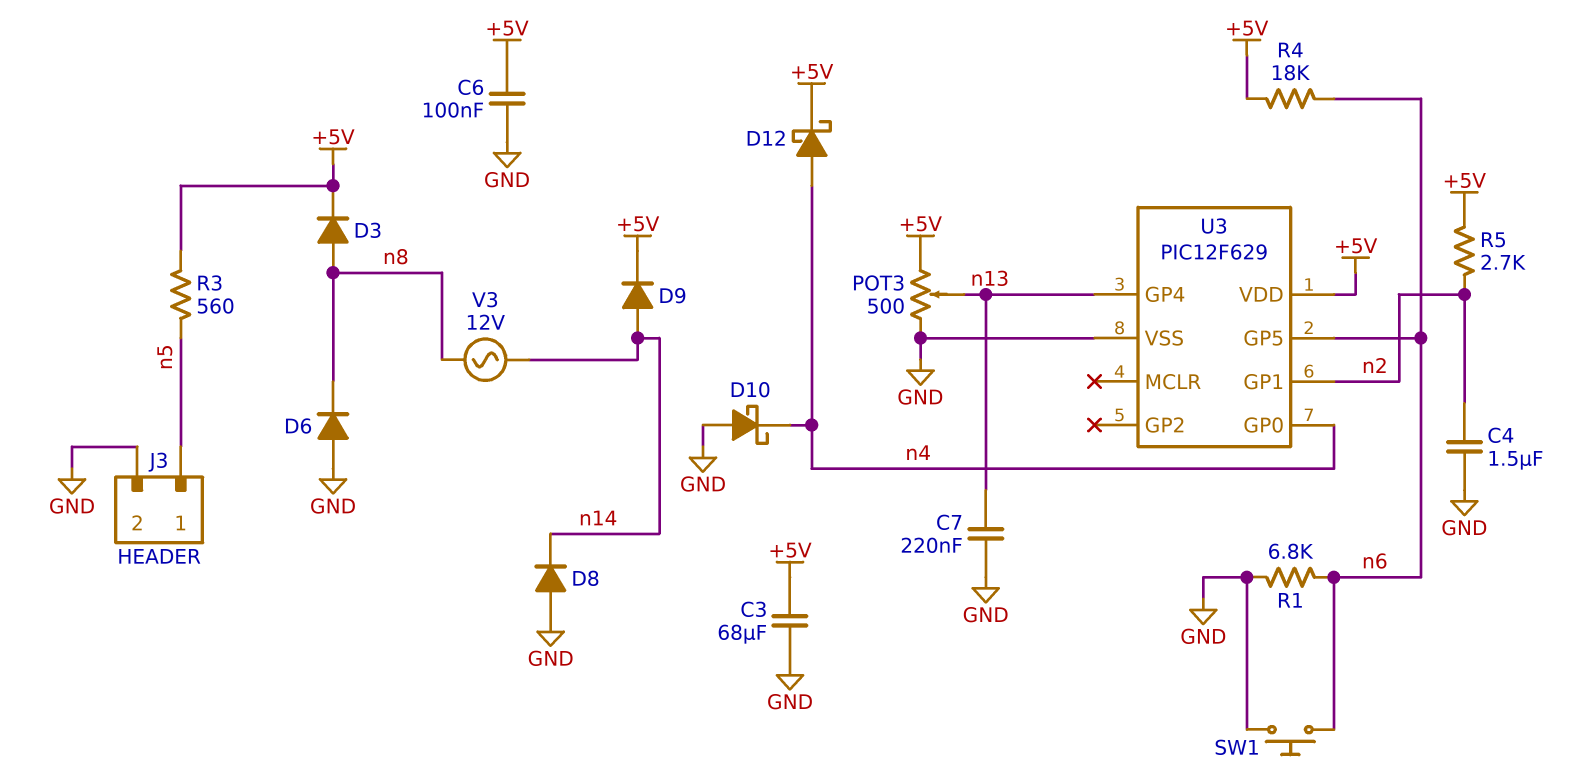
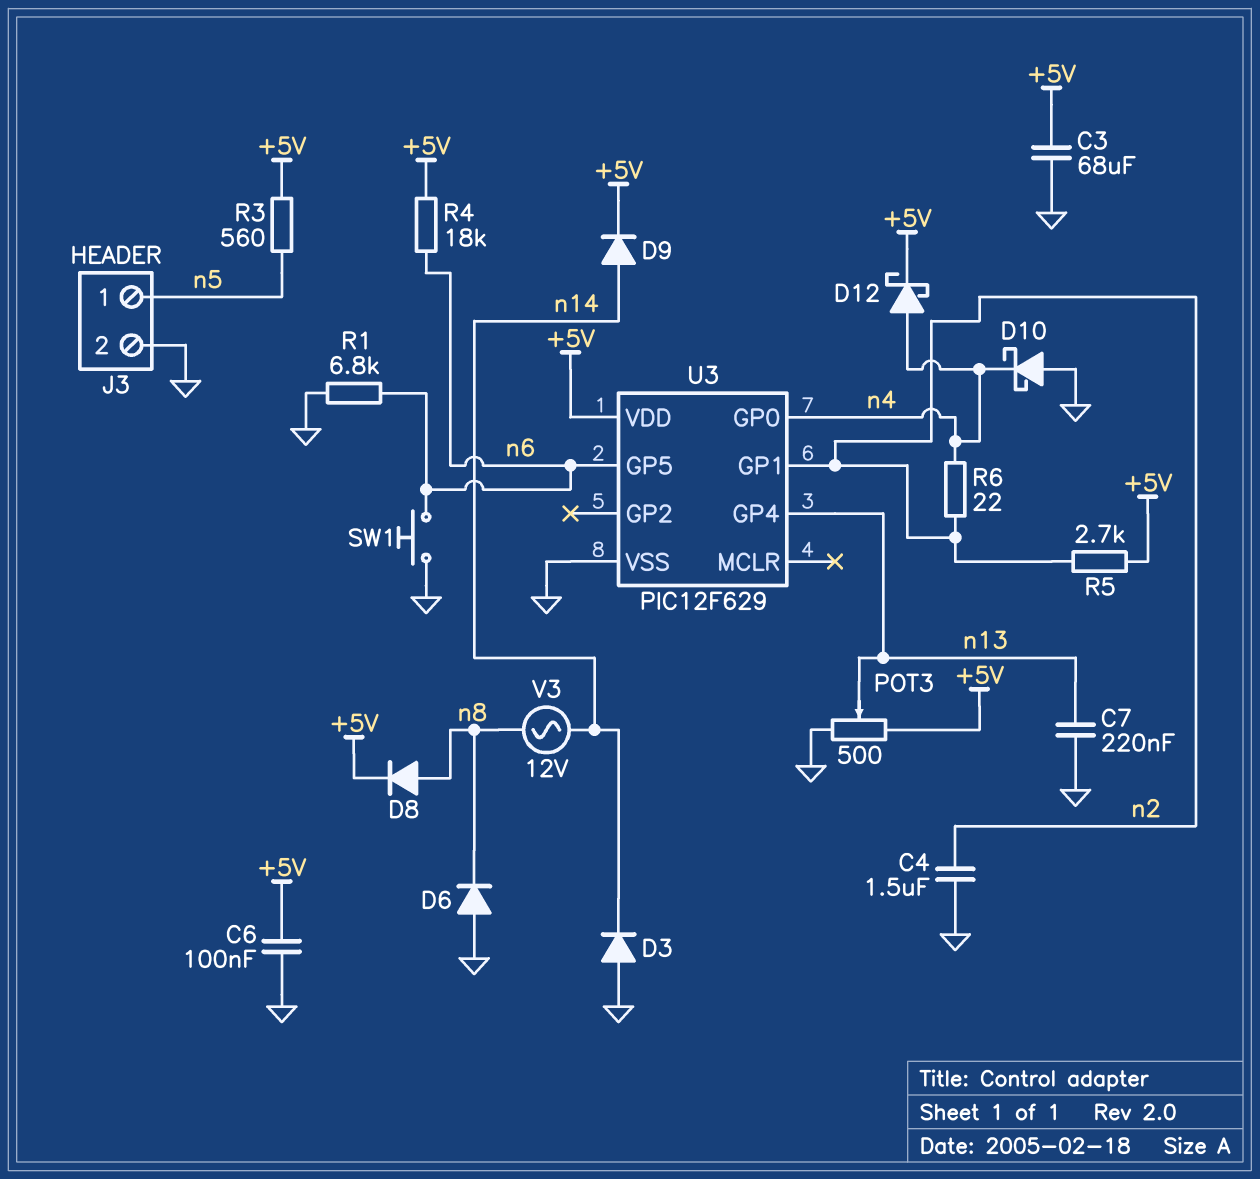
D3: diode (A n8, K +5V) -> diode (A GND, K n14)
D8: diode (A GND, K n14) -> diode (A n8, K +5V)
R6: none -> 22 (n2, n4)

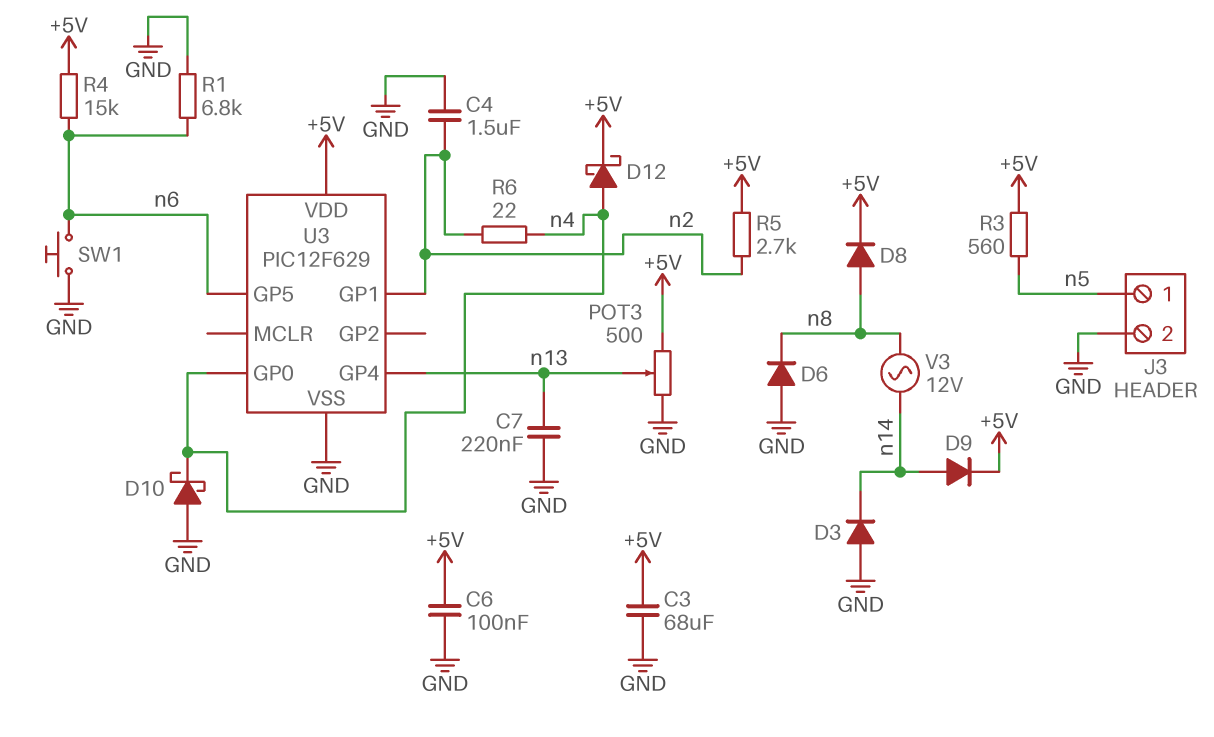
R4: 18k (+5V, n6) -> 15k (+5V, n6)

